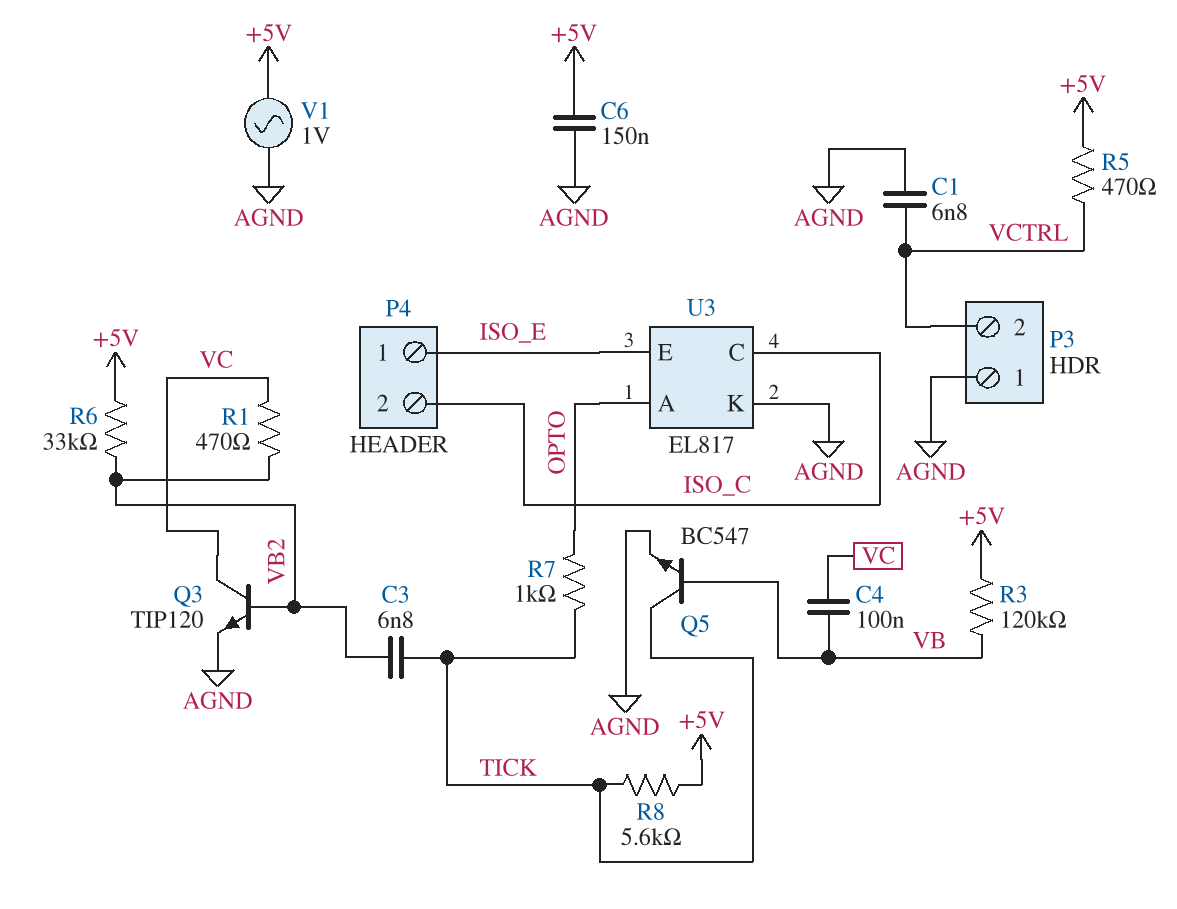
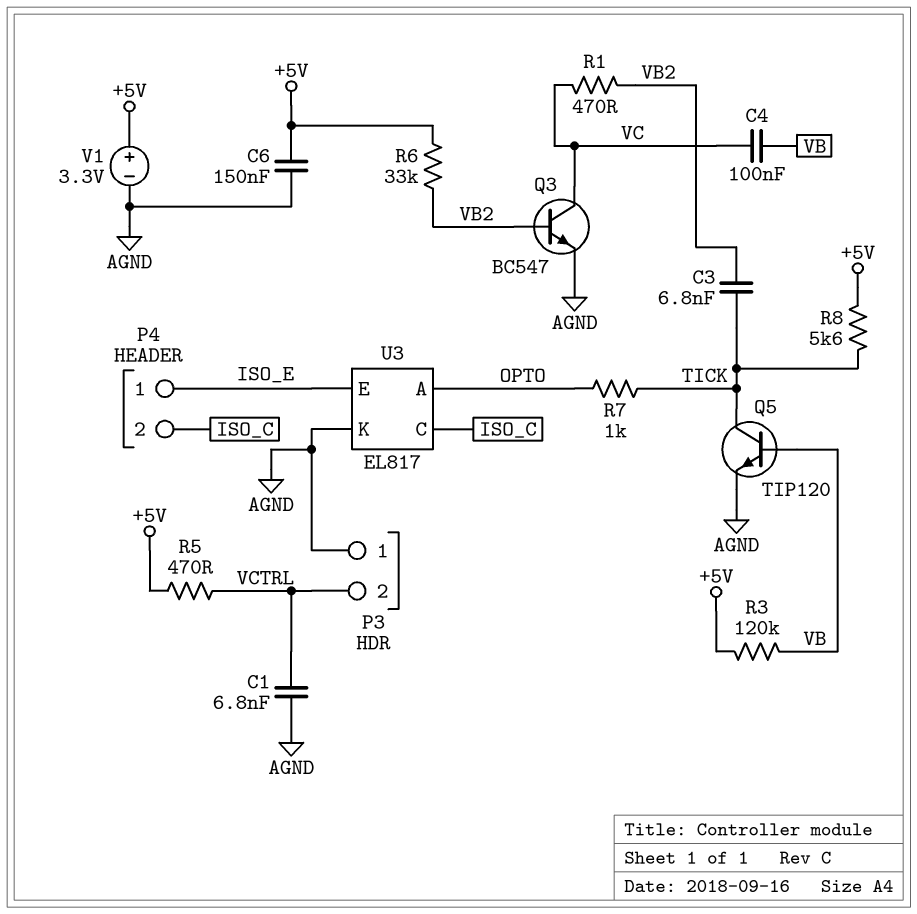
Q3: NPN TIP120 (B VB2, C VC, E AGND) -> NPN BC547 (B VB2, C VC, E AGND)
Q5: NPN BC547 (B VB, C TICK, E AGND) -> NPN TIP120 (B VB, C TICK, E AGND)
V1: AC 1V (+5V, AGND) -> 3.3V (plus +5V, minus AGND)

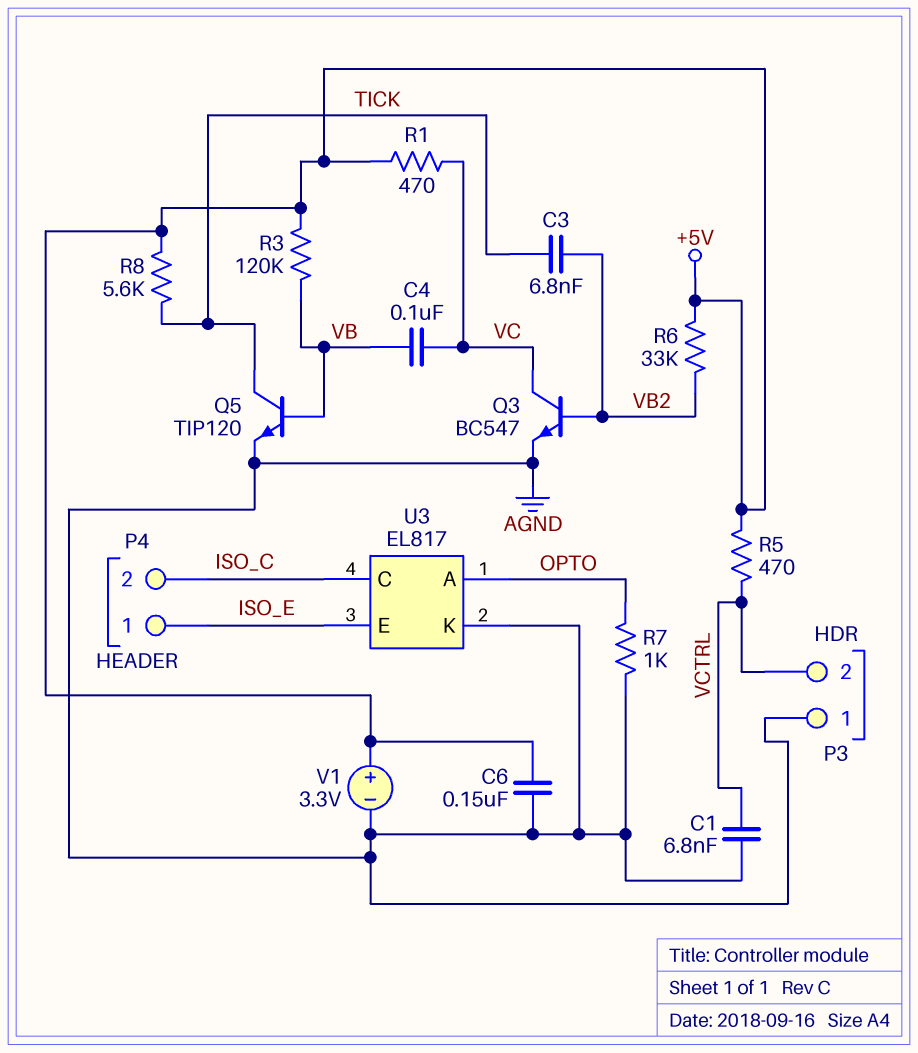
R1: 470 (VB2, VC) -> 470 (+5V, VC)
R7: 1k (OPTO, TICK) -> 1k (AGND, OPTO)

